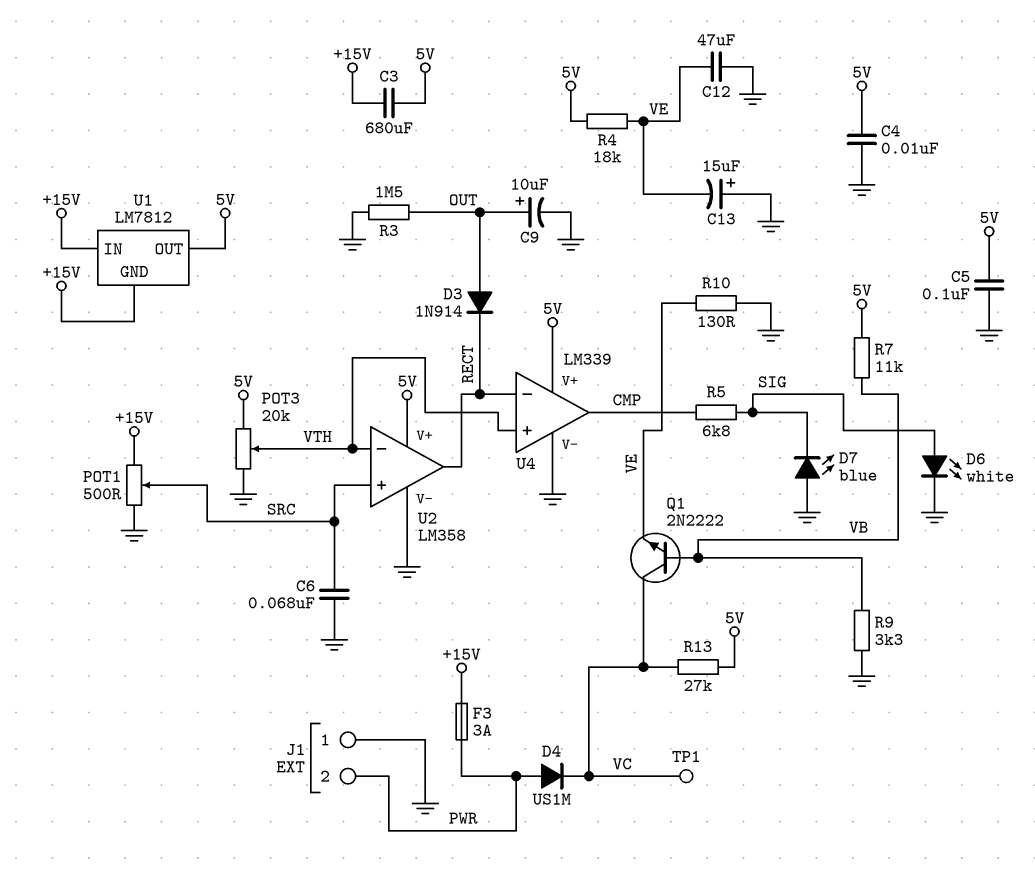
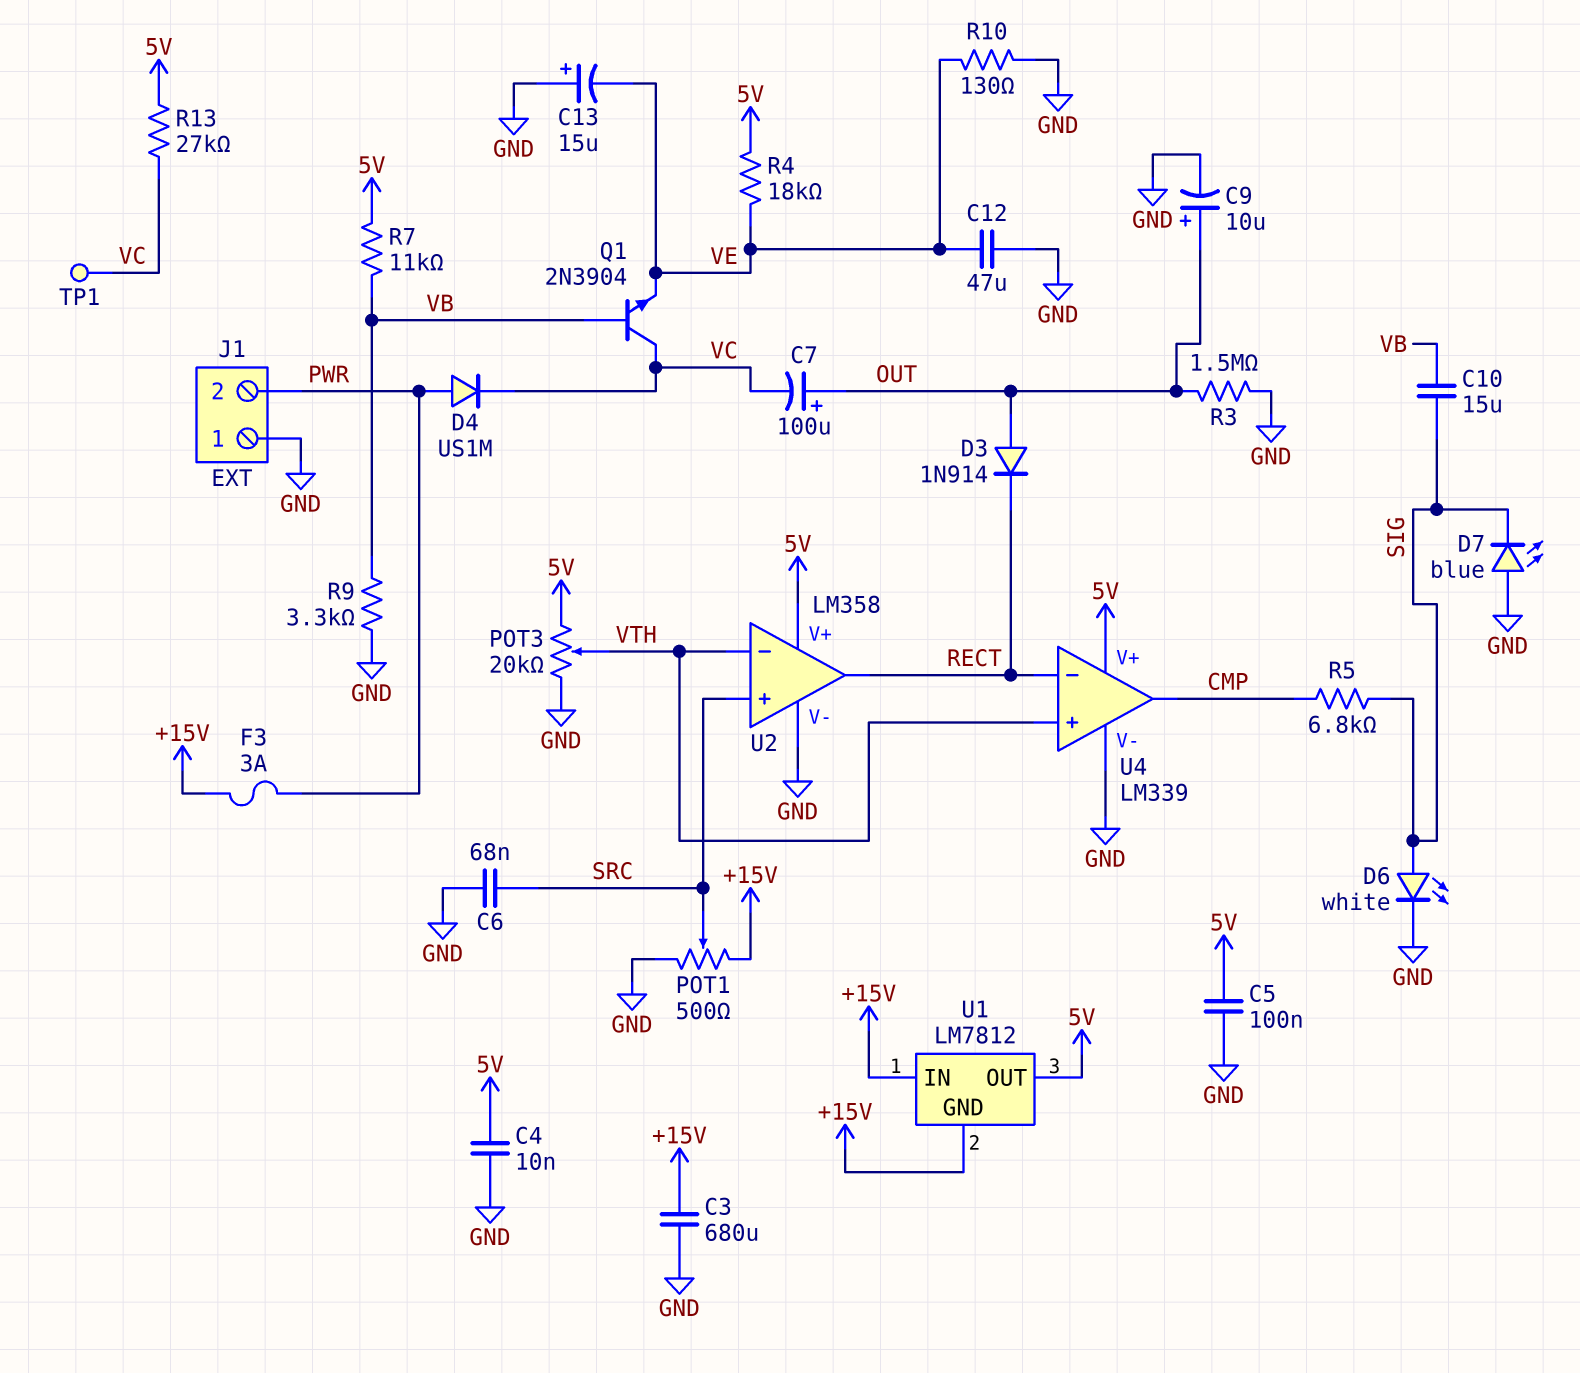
C3: 680uF (+15V, 5V) -> 680uF (+15V, GND)
C7: none -> 100uF (plus OUT, minus VC)
C10: none -> 15uF (SIG, VB)
Q1: NPN 2N2222 (B VB, C VC, E VE) -> NPN 2N3904 (B VB, C VC, E VE)

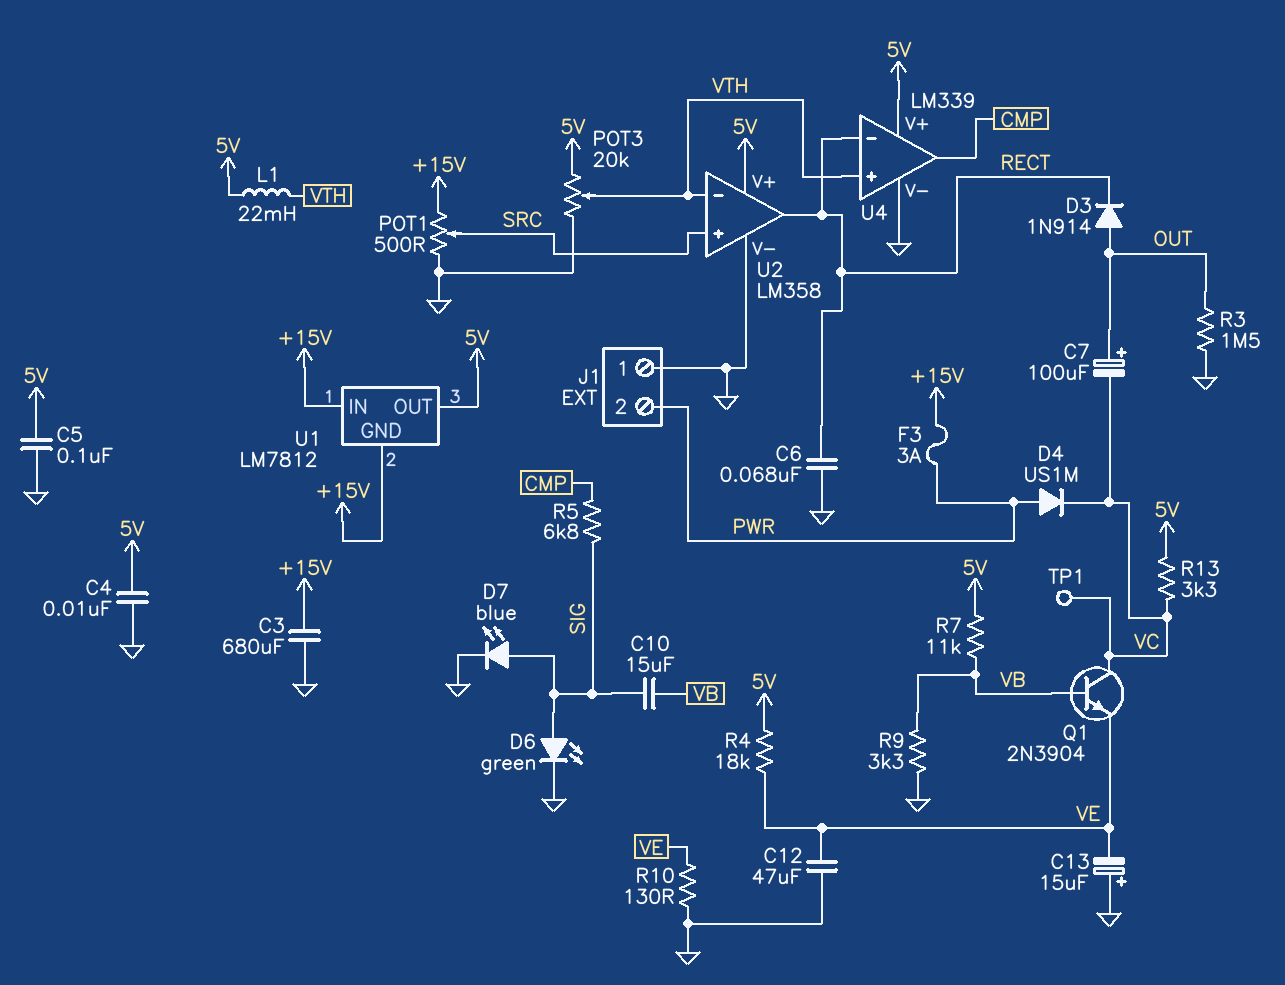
C6: 68nF (GND, SRC) -> 68nF (GND, RECT)
C9: 10uF (plus OUT, minus GND) -> none
D6: LED white (A SIG, K GND) -> LED green (A SIG, K GND)
D7: LED blue (A GND, K SIG) -> LED blue (A SIG, K GND)
L1: none -> 22mH (5V, VTH)
R13: 27k (5V, VC) -> 3.3k (5V, VC)

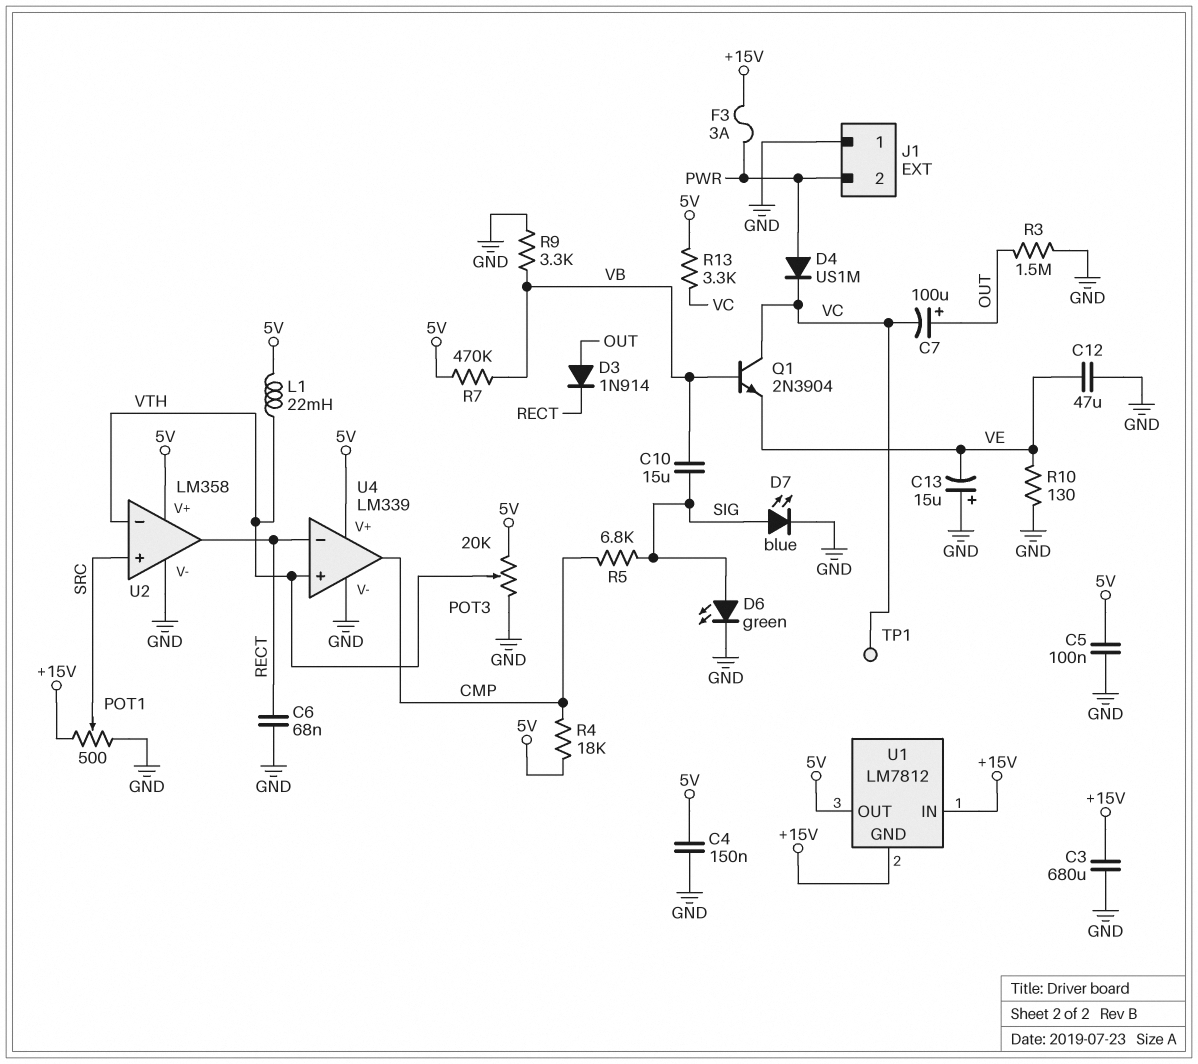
C4: 10nF (5V, GND) -> 150nF (5V, GND)
R4: 18k (5V, VE) -> 18k (5V, CMP)
R7: 11k (5V, VB) -> 470k (5V, VB)

